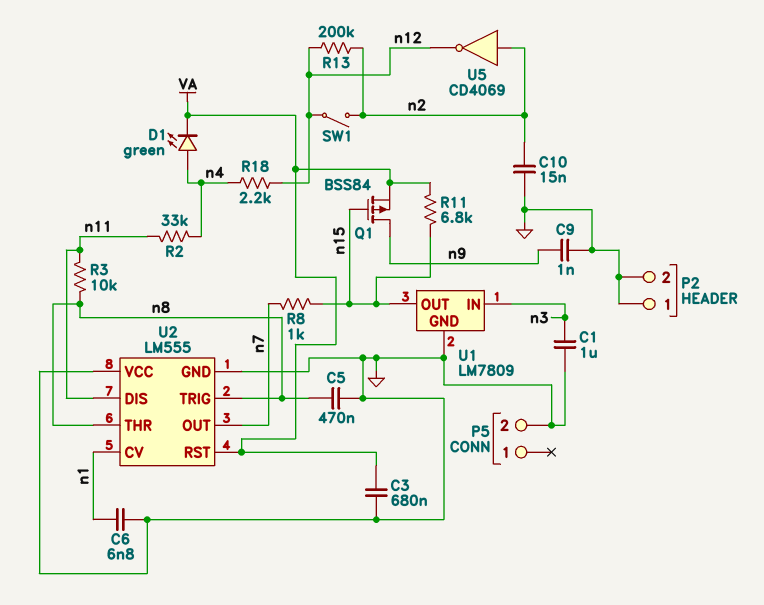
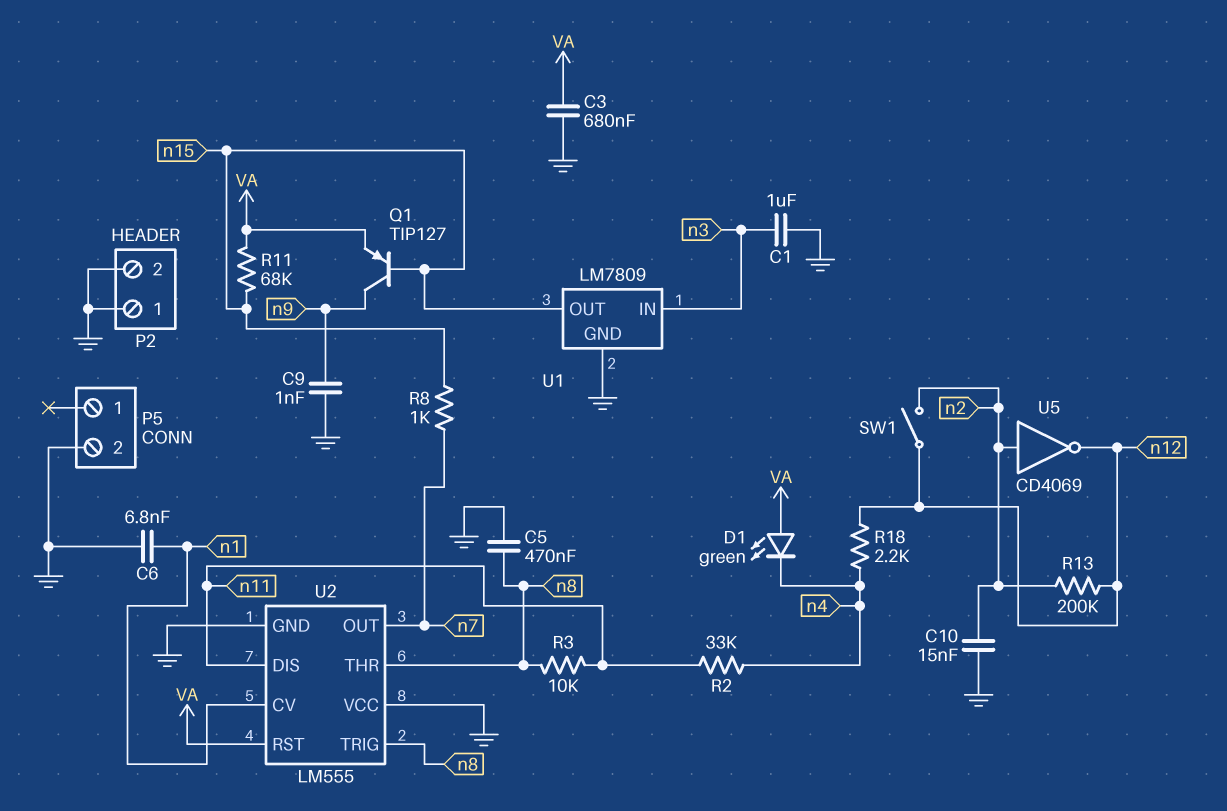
D1: LED green (A n4, K VA) -> LED green (A VA, K n4)
Q1: PMOS BSS84 (G n15, D n9, S VA) -> PNP TIP127 (B n15, C n9, E VA)
R11: 6.8k (VA, n15) -> 68k (VA, n15)

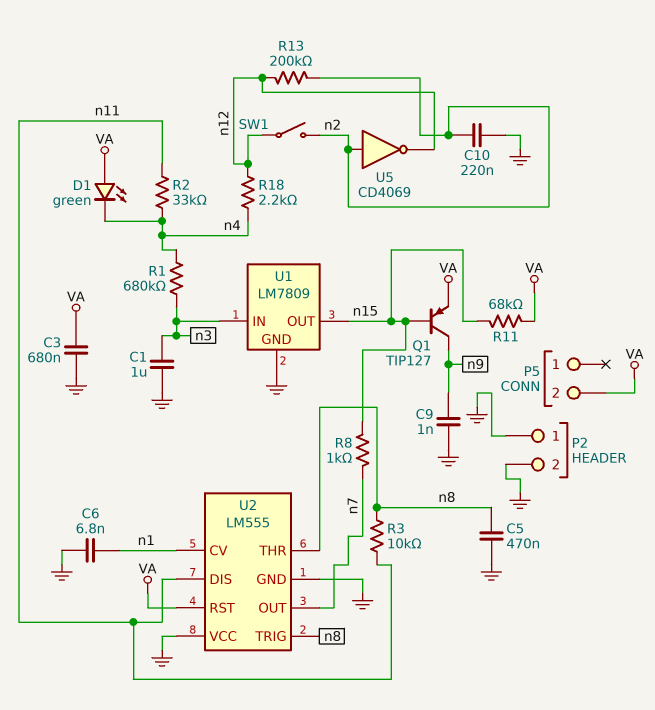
C10: 15nF (GND, n2) -> 220nF (GND, n2)
P5 pin 2: GND -> VA
R1: none -> 680k (n3, n4)

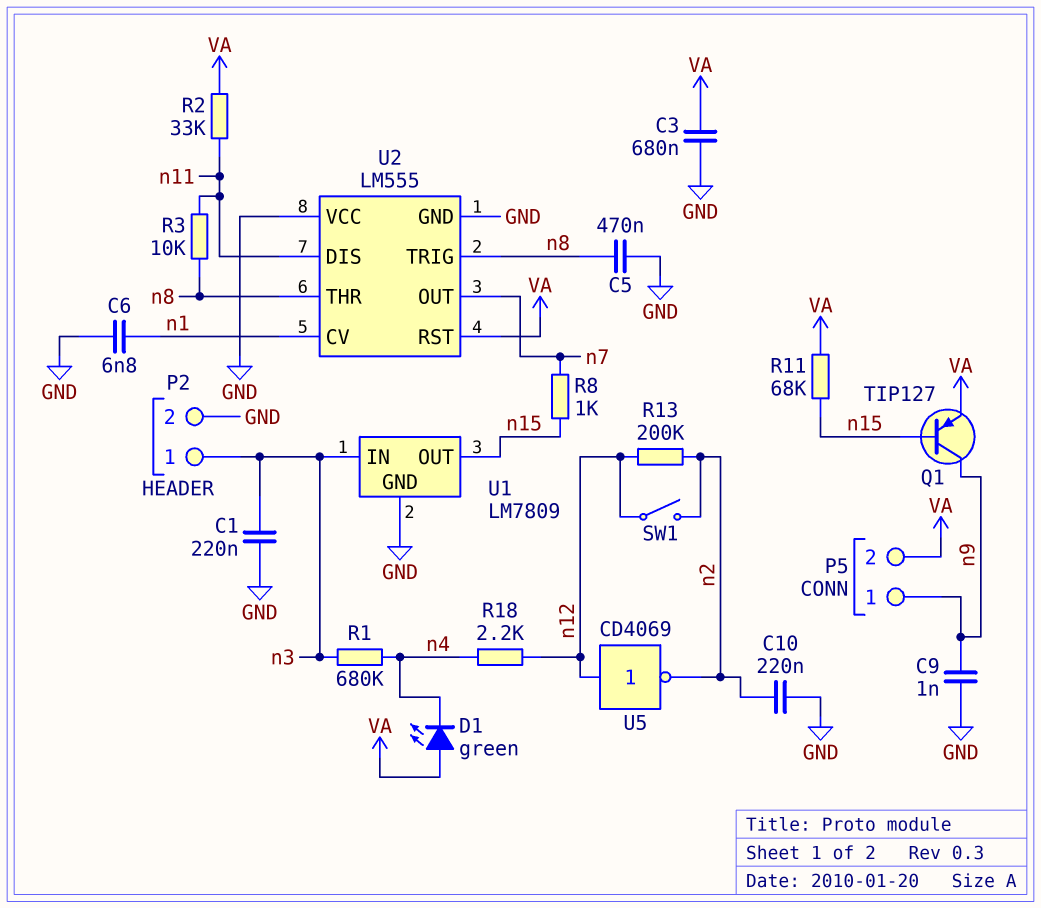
C1: 1uF (GND, n3) -> 220nF (GND, n3)
P2 pin 1: GND -> n3
P5 pin 1: none -> n9
R2: 33k (n4, n11) -> 33k (VA, n11)
U5: NOT CD4069 (in n2, out n12) -> NOT CD4069 (in n12, out n2)

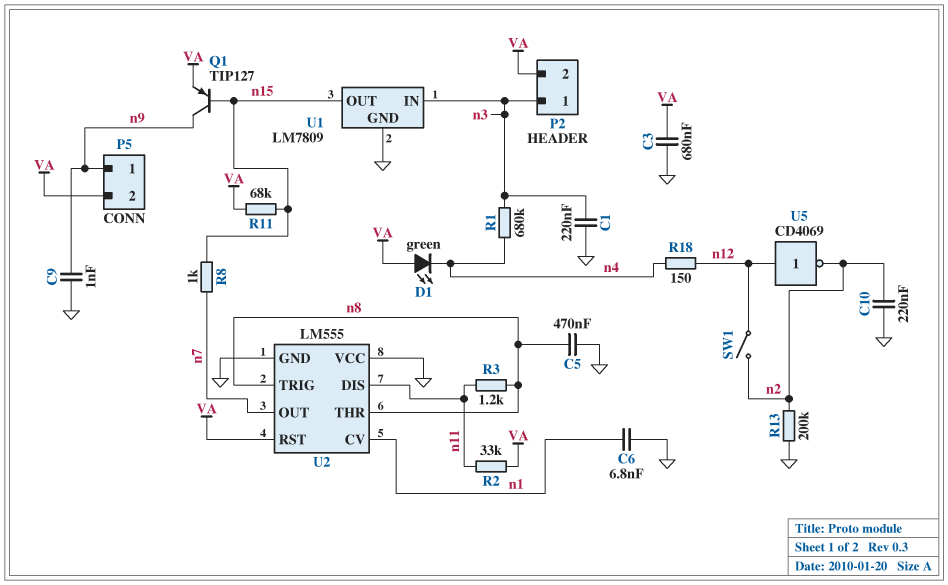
P2 pin 2: GND -> VA
R3: 10k (n8, n11) -> 1.2k (n8, n11)
R13: 200k (n2, n12) -> 200k (GND, n2)
R18: 2.2k (n4, n12) -> 150 (n4, n12)

